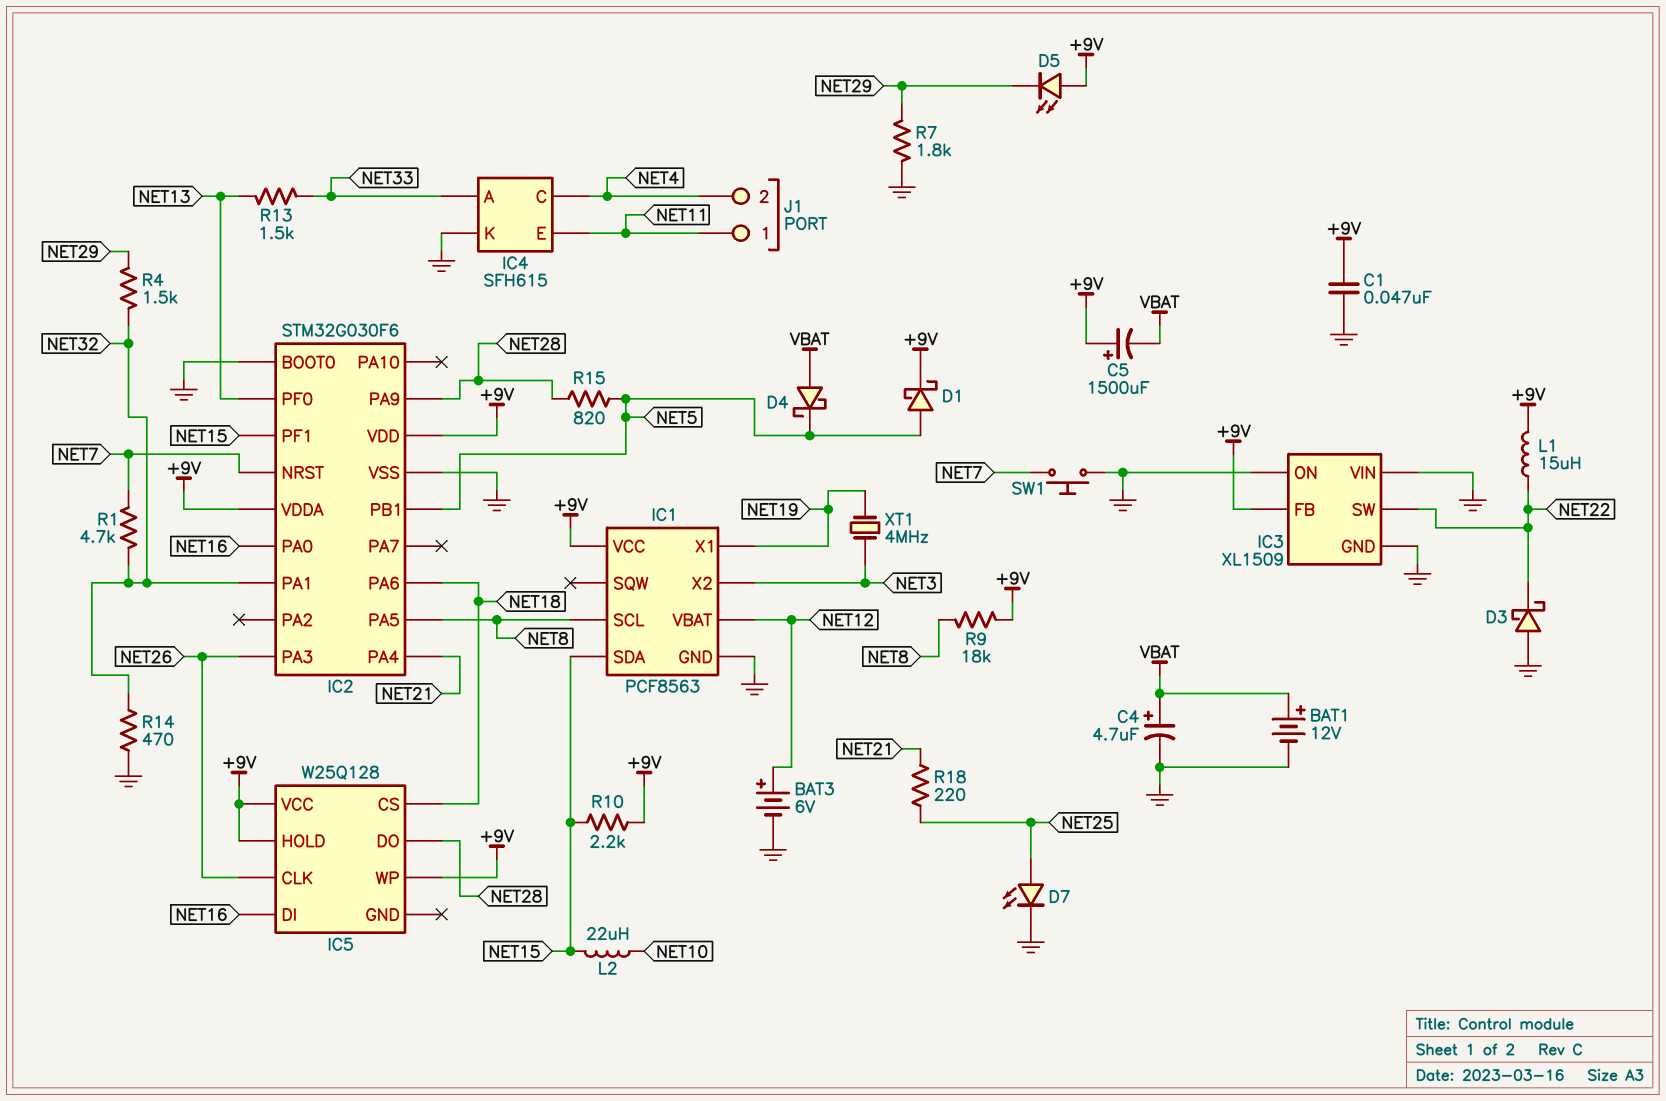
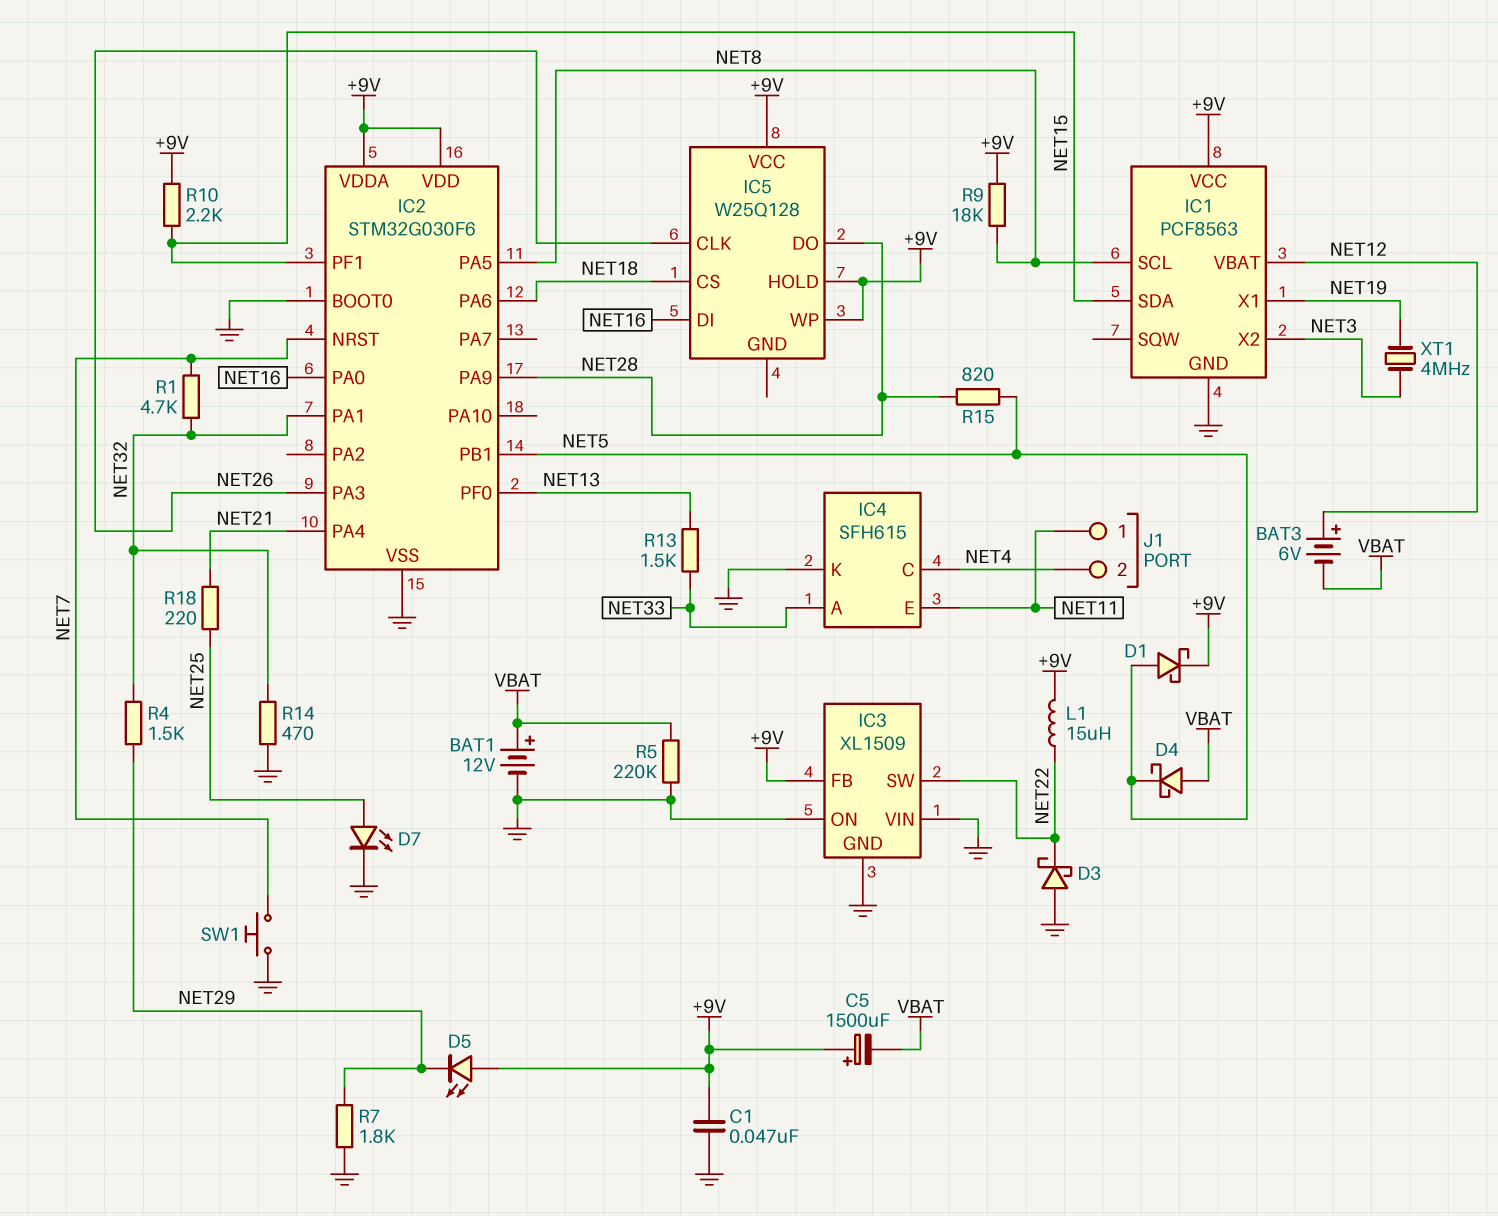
BAT3: 6V (plus NET12, minus GND) -> 6V (plus NET12, minus VBAT)
C4: 4.7uF (plus VBAT, minus GND) -> none
L2: 22uH (NET10, NET15) -> none
R5: none -> 220k (GND, VBAT)

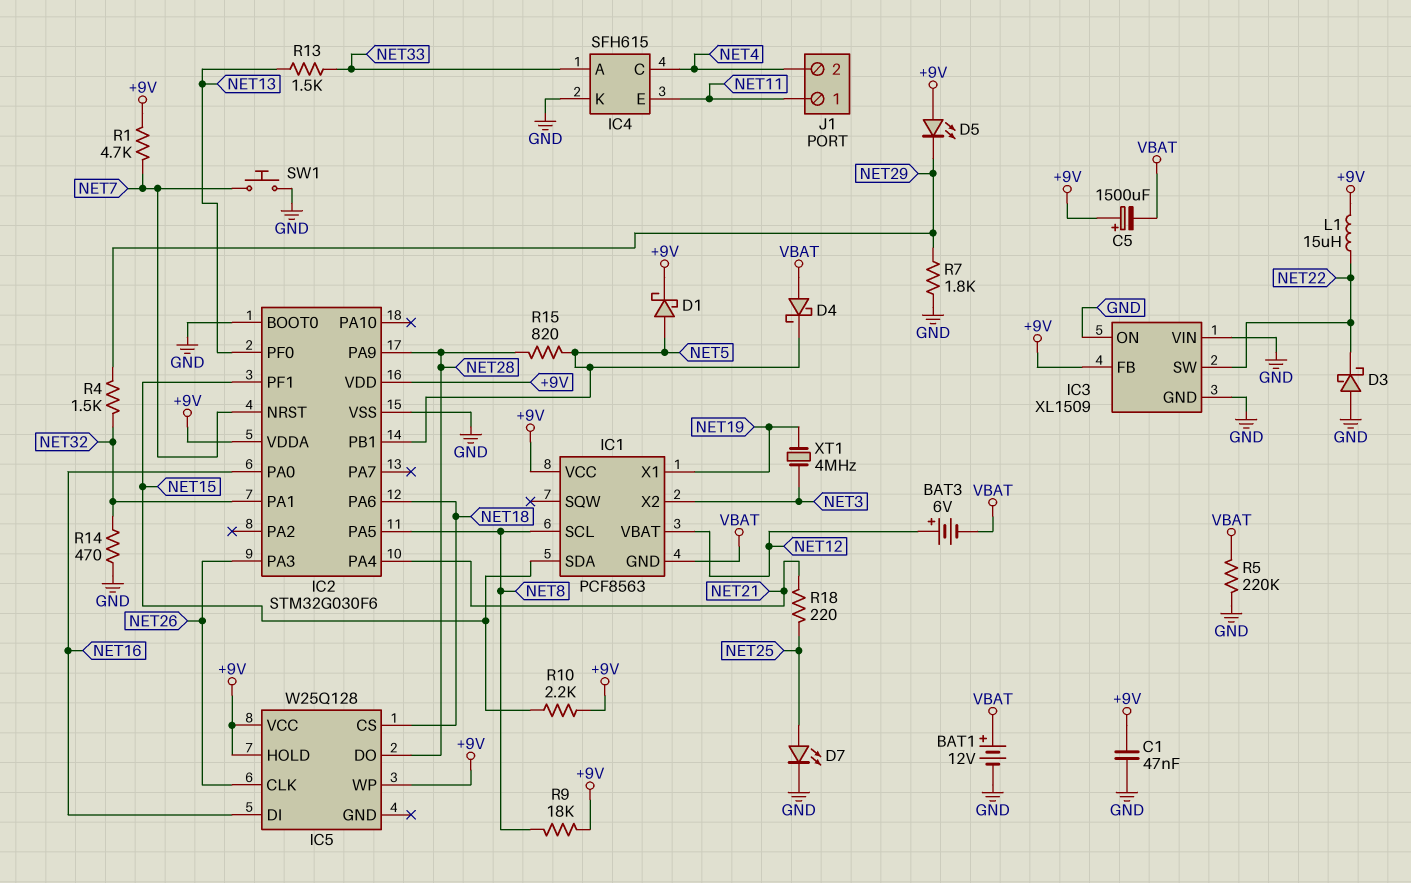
IC1 pin GND: GND -> VBAT
R1: 4.7k (NET7, NET32) -> 4.7k (+9V, NET7)

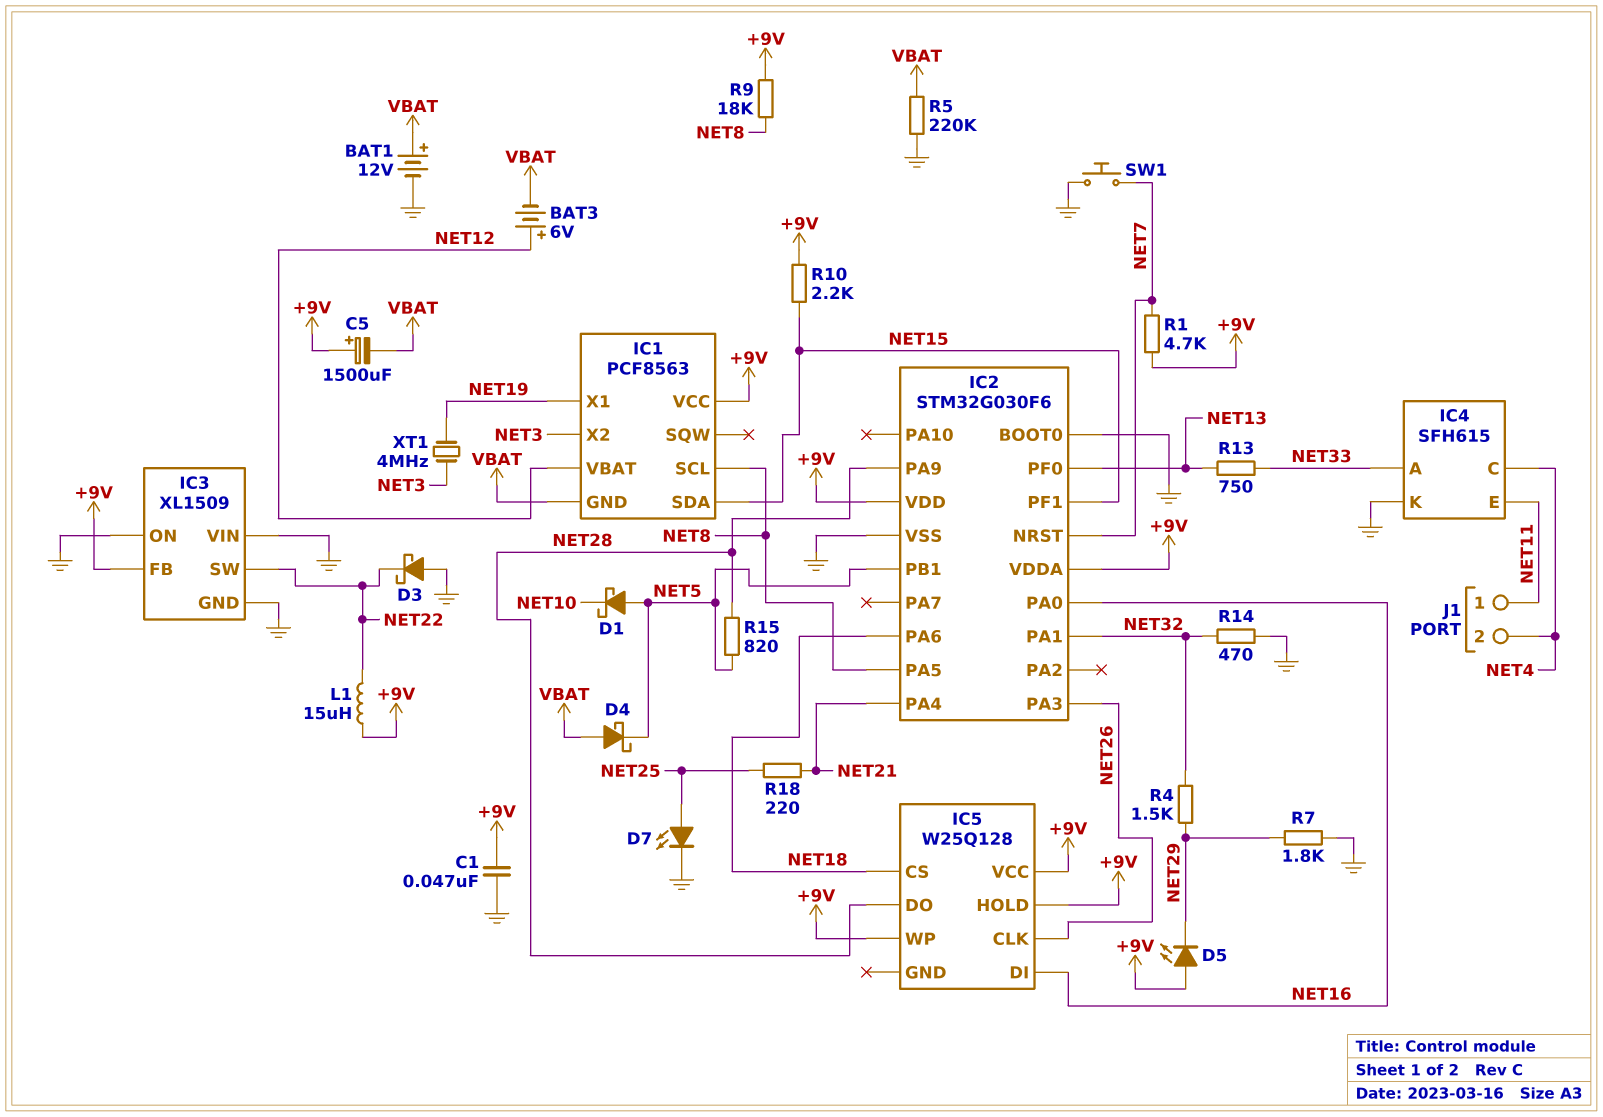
D1: schottky (A NET5, K +9V) -> schottky (A NET5, K NET10)
R13: 1.5k (NET13, NET33) -> 750 (NET13, NET33)

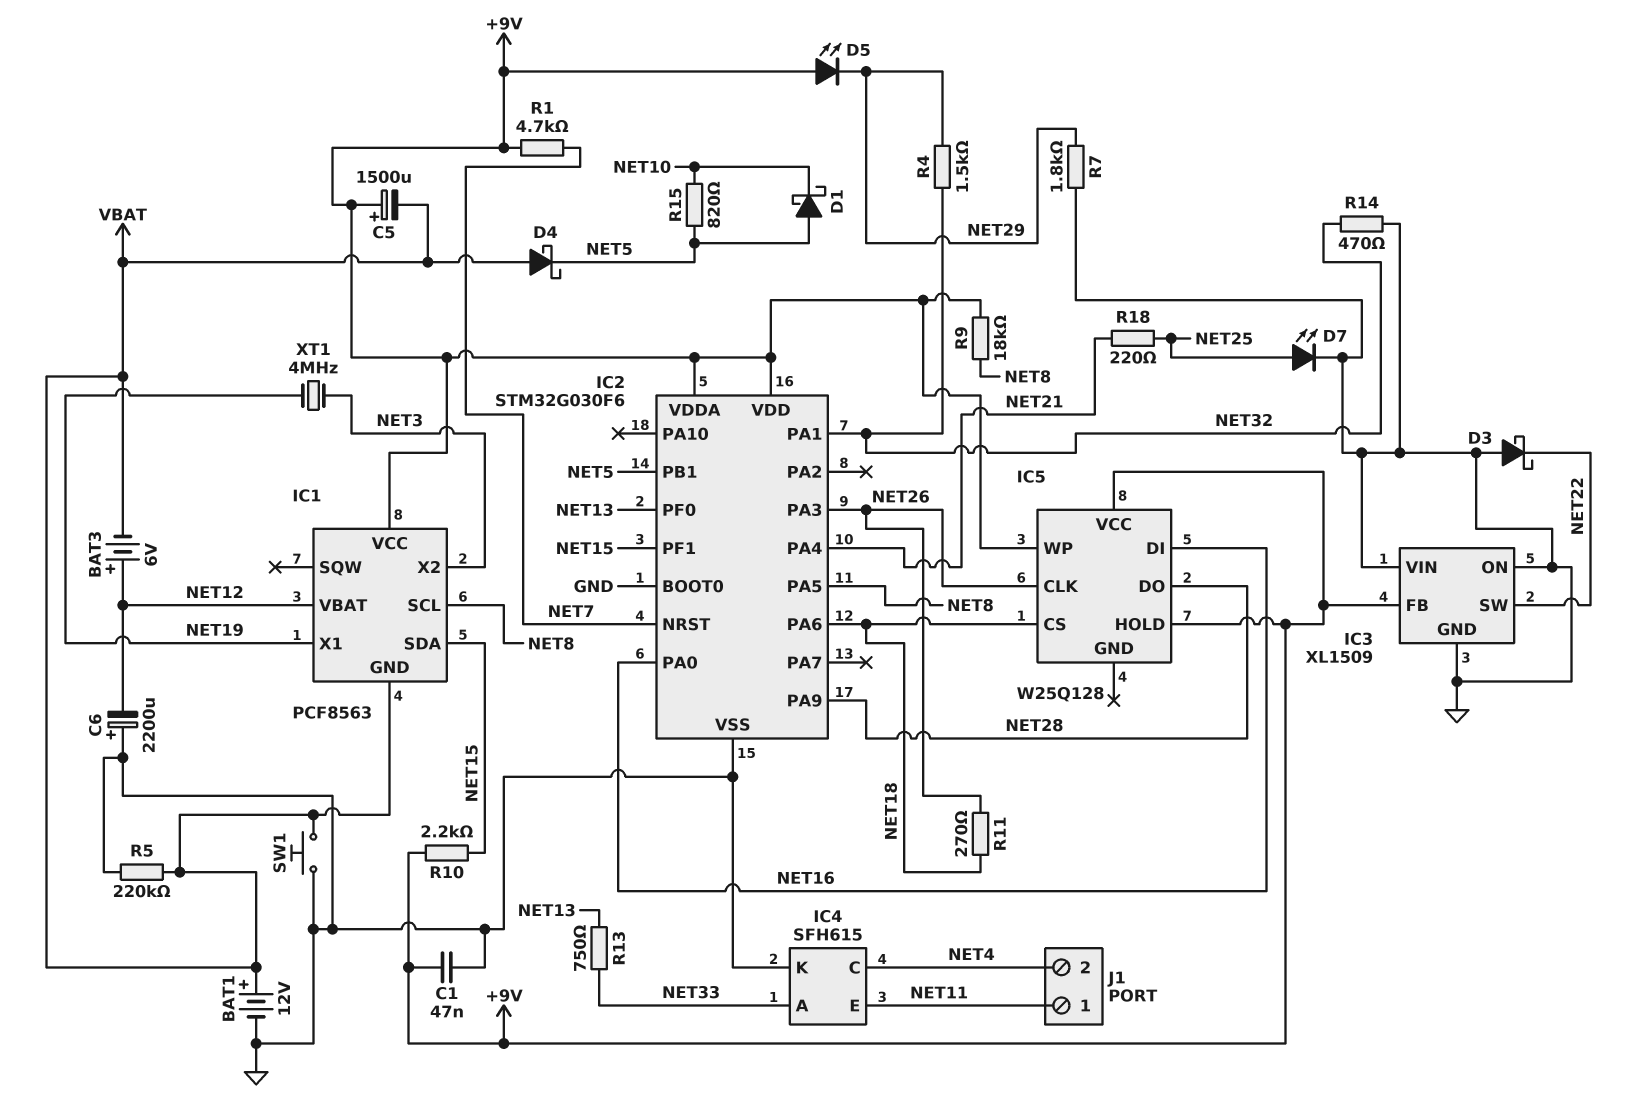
C6: none -> 2200uF (plus GND, minus NET12)
L1: 15uH (+9V, NET22) -> none
R11: none -> 270 (NET18, NET26)
R15: 820 (NET5, NET28) -> 820 (NET5, NET10)
SW1: button (GND, NET7) -> button (GND, VBAT)

